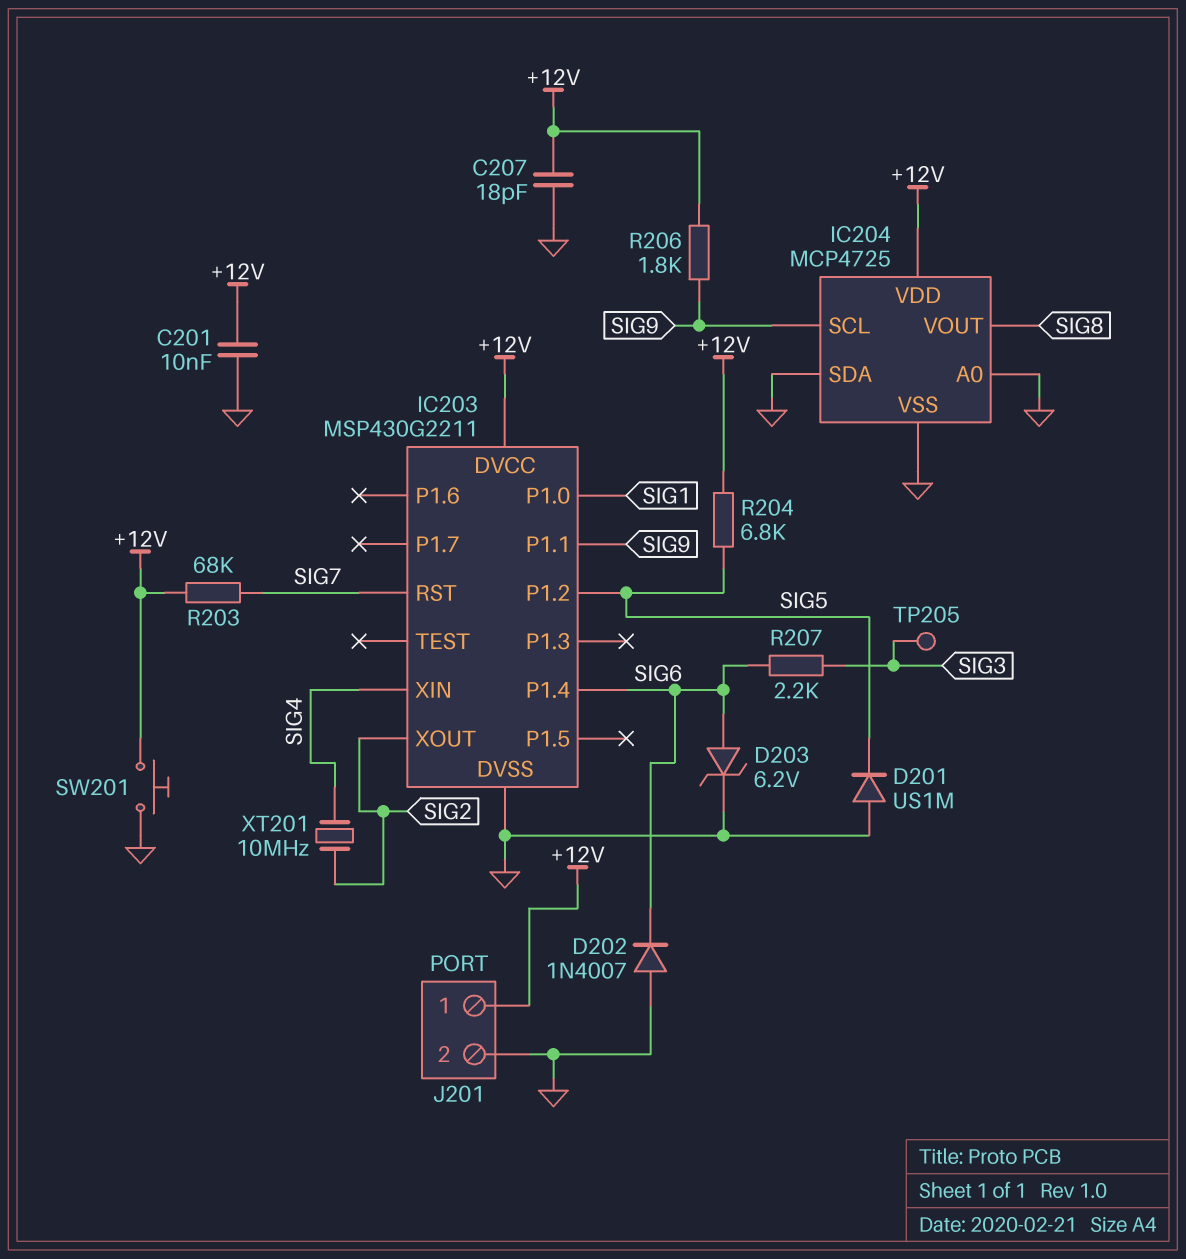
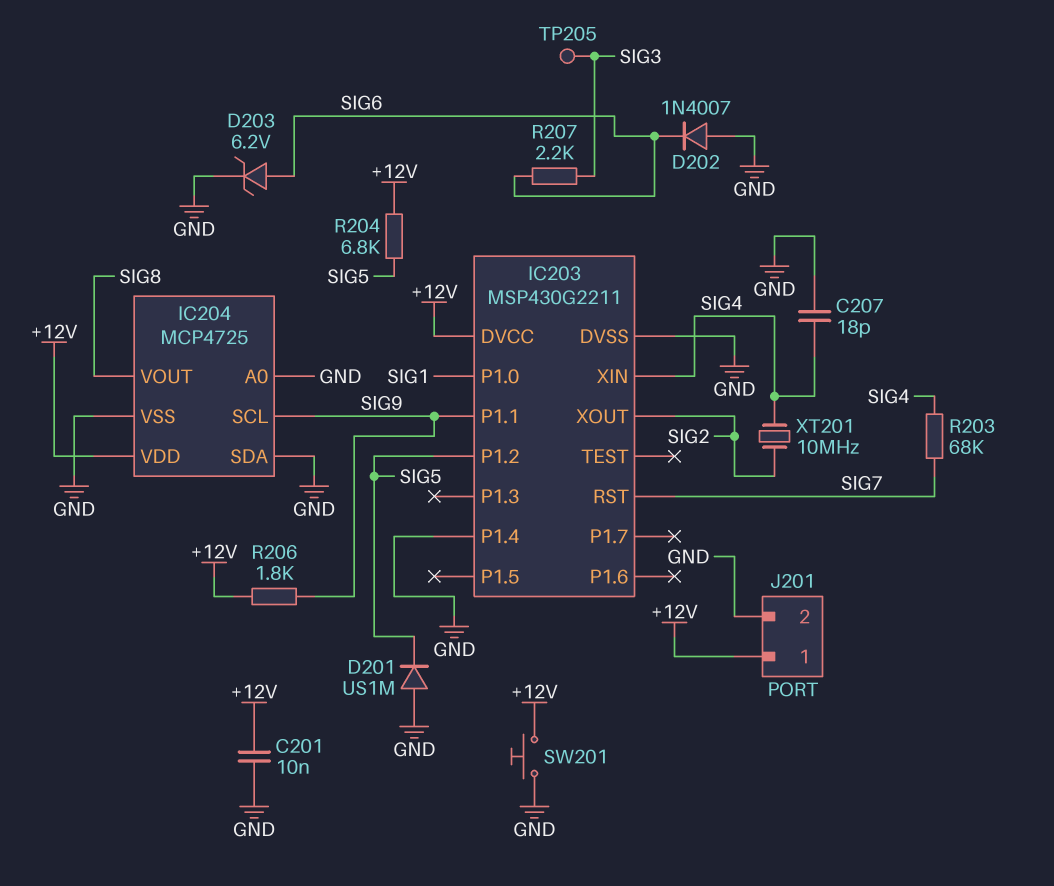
C207: 18pF (+12V, GND) -> 18pF (GND, SIG4)
IC203 pin P1.4: SIG6 -> GND
R203: 68k (+12V, SIG7) -> 68k (SIG4, SIG7)

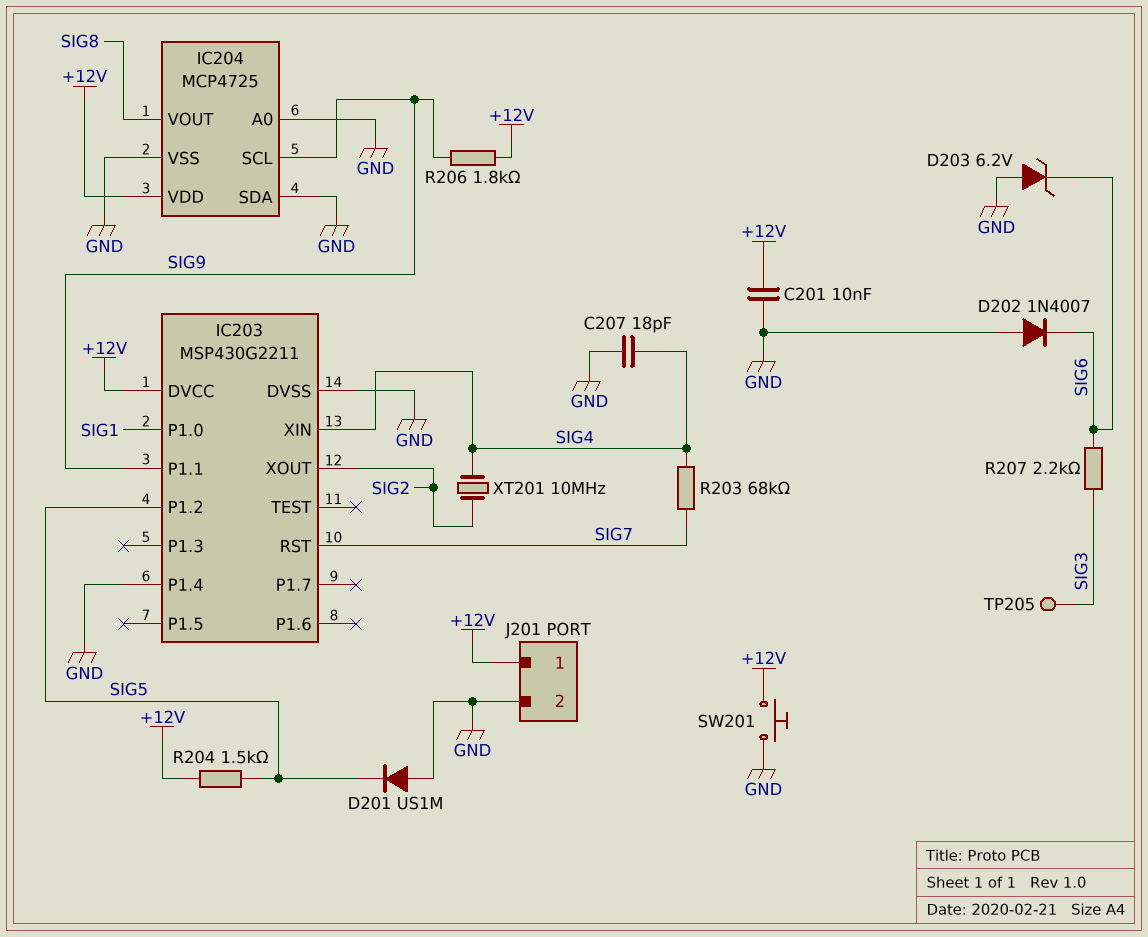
D203: zener 6.2V (A SIG6, K GND) -> zener 6.2V (A GND, K SIG6)
R204: 6.8k (+12V, SIG5) -> 1.5k (+12V, SIG5)

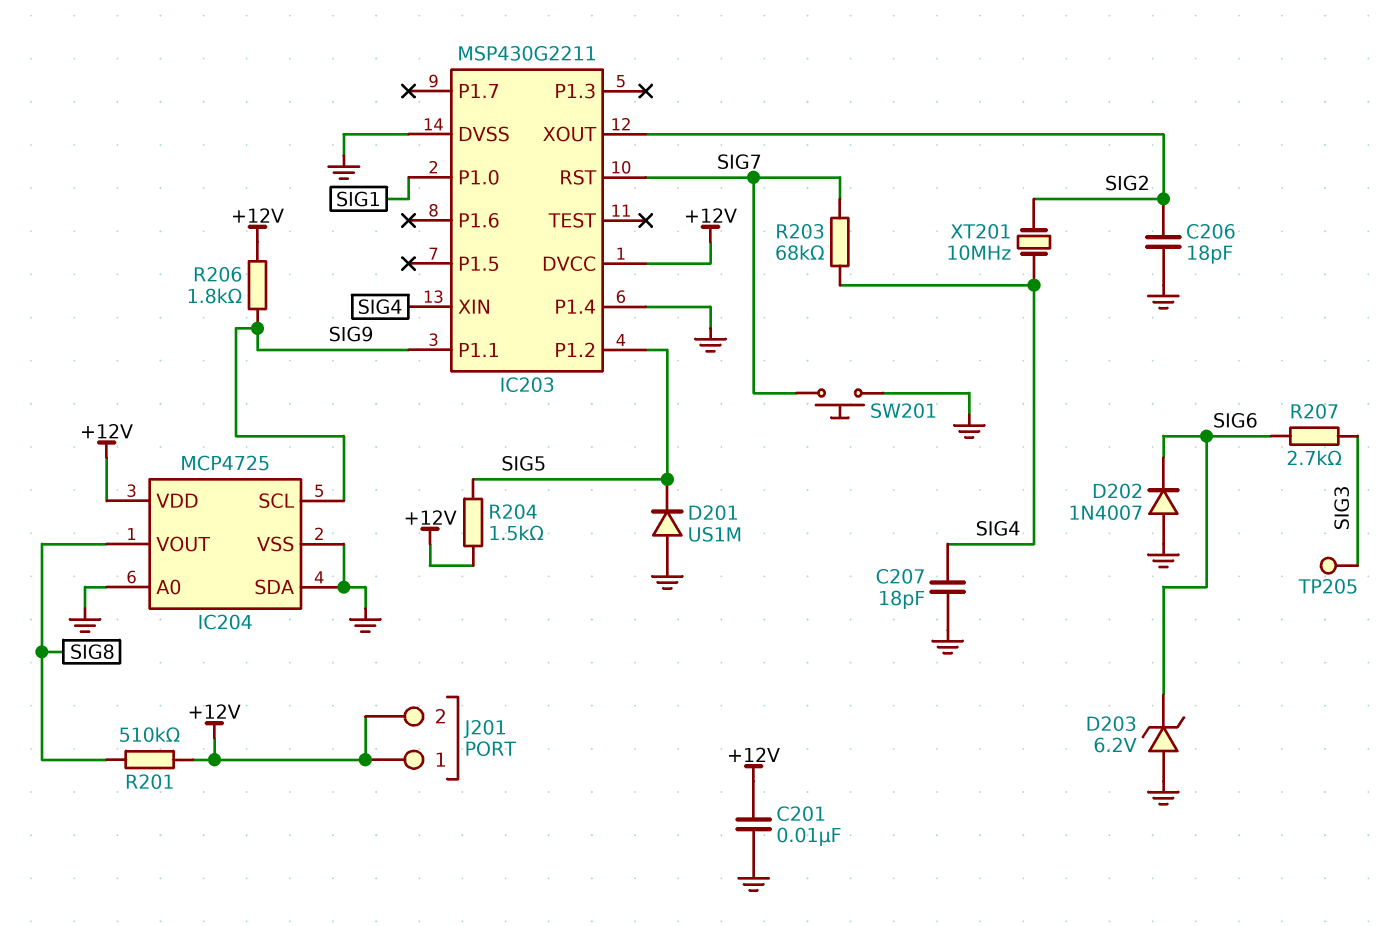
C206: none -> 18pF (GND, SIG2)
J201 pin 2: GND -> +12V
R201: none -> 510k (+12V, SIG8)
R207: 2.2k (SIG3, SIG6) -> 2.7k (SIG3, SIG6)
SW201: button (+12V, GND) -> button (GND, SIG7)

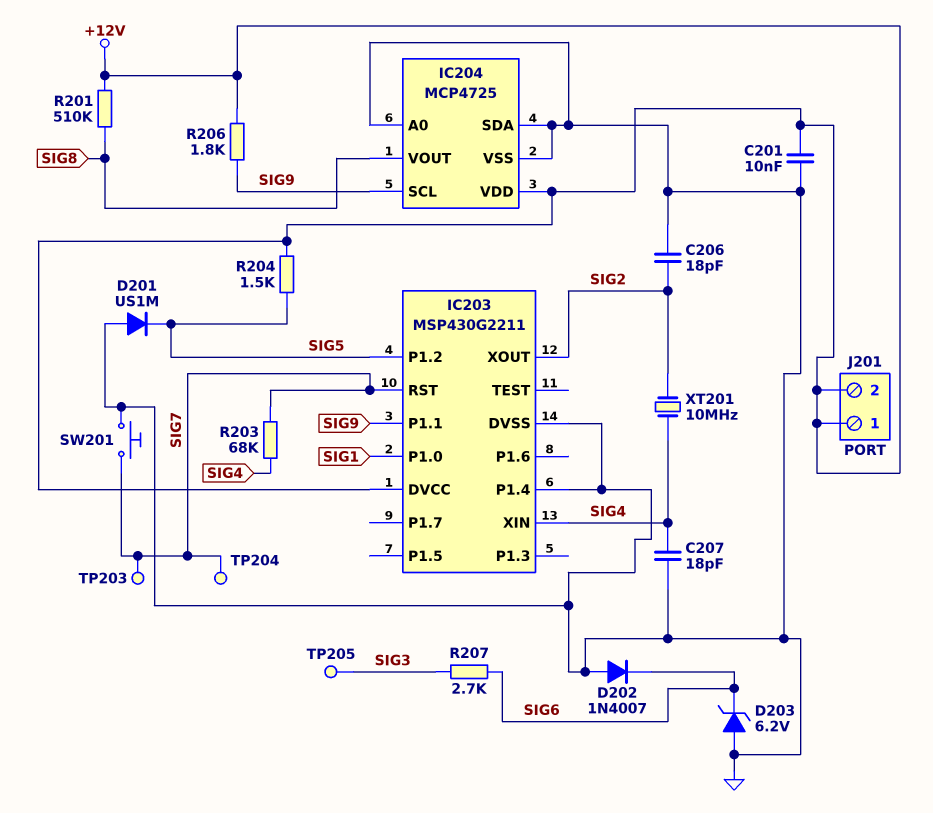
TP203: none -> test point (SIG7)
TP204: none -> test point (SIG7)

